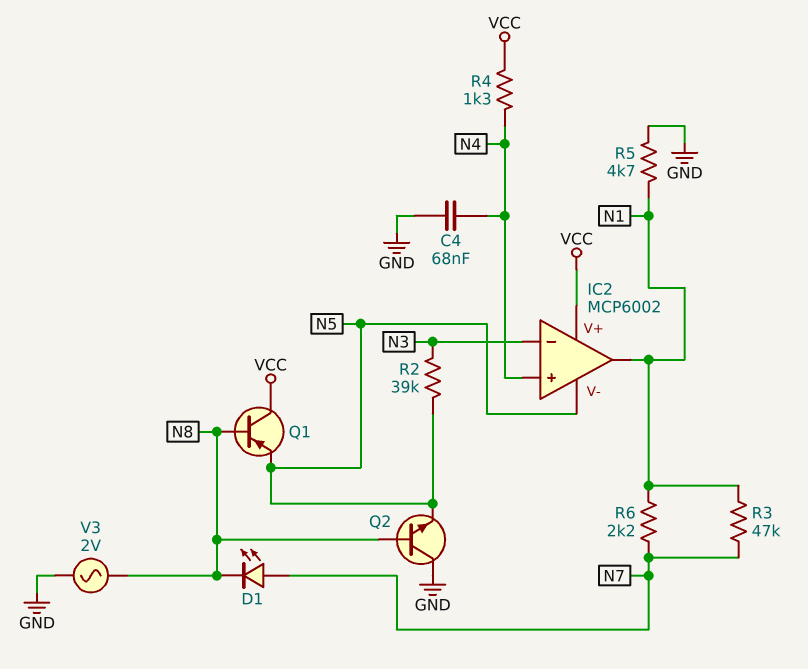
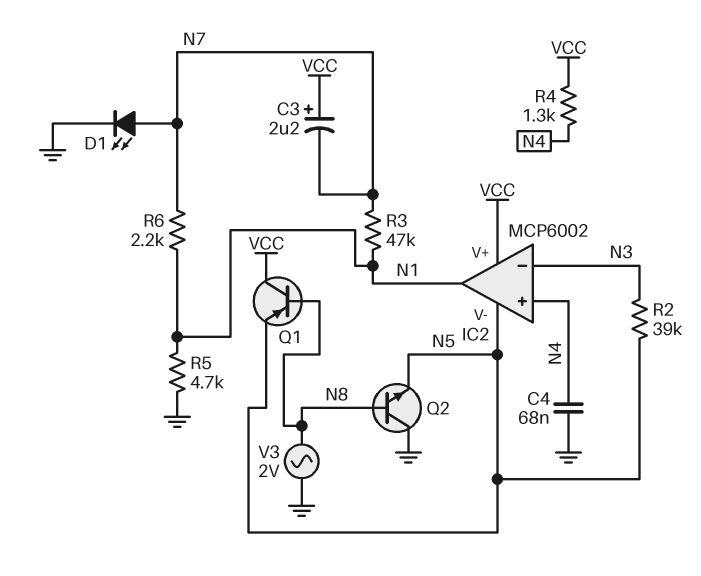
C3: none -> 2.2uF (plus VCC, minus N7)
D1: LED (A N7, K N8) -> LED (A N7, K GND)

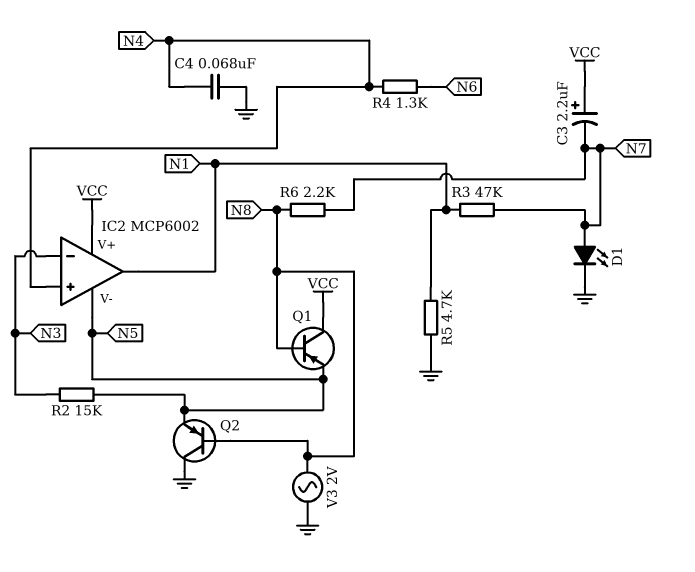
Q2: NPN (B N8, C GND, E N5) -> PNP (B N8, C GND, E N5)
R2: 39k (N3, N5) -> 15k (N3, N5)
R4: 1.3k (N4, VCC) -> 1.3k (N4, N6)
R6: 2.2k (N1, N7) -> 2.2k (N7, N8)

